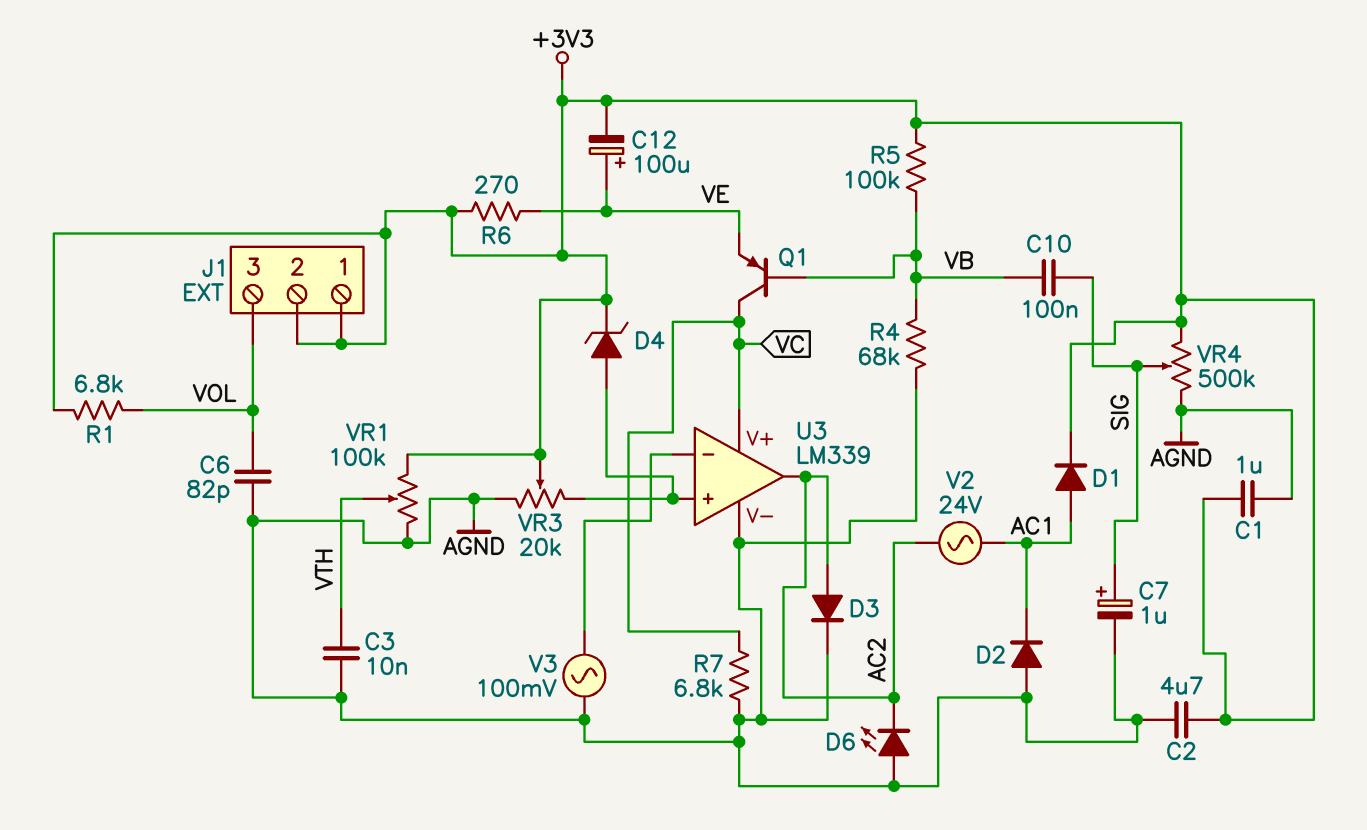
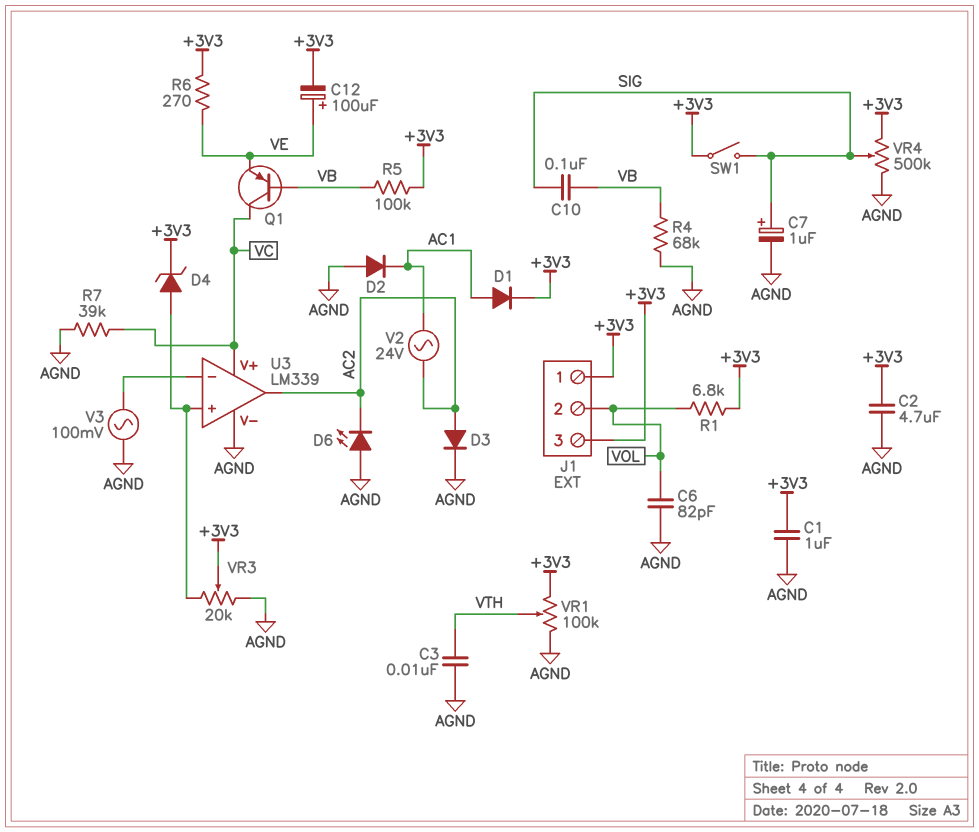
J1 pin 2: +3V3 -> VOL
J1 pin 3: VOL -> +3V3
R7: 6.8k (AGND, VC) -> 39k (AGND, VC)
SW1: none -> switch (+3V3, SIG)

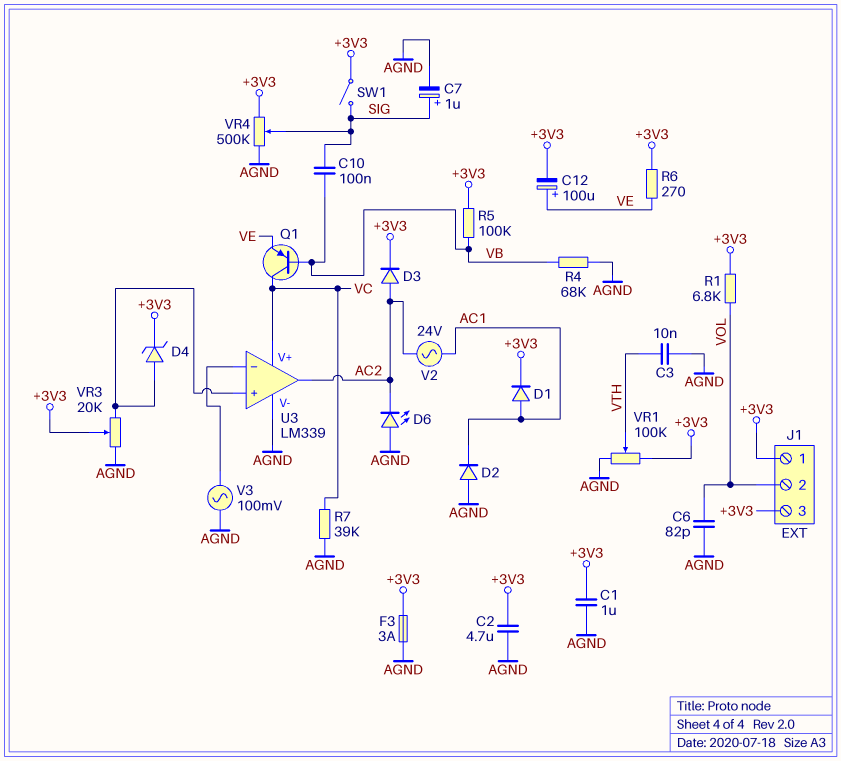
D3: diode (A AC2, K AGND) -> diode (A AC2, K +3V3)
F3: none -> 3A (+3V3, AGND)

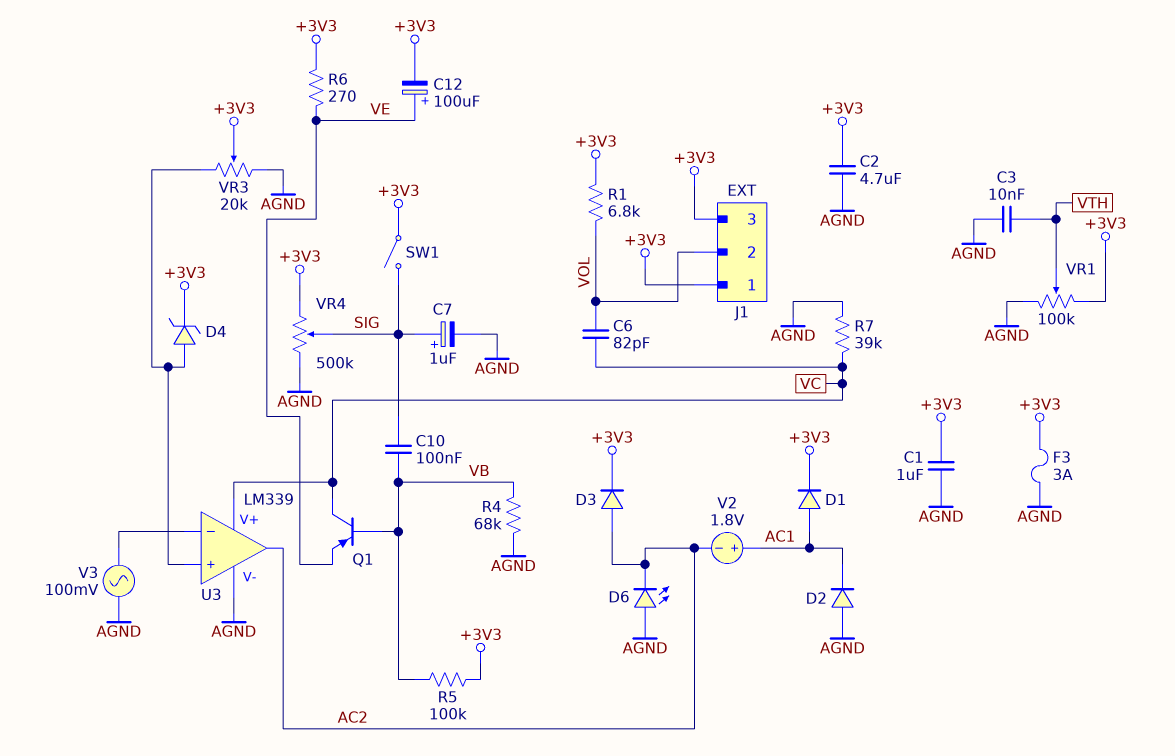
C6: 82pF (AGND, VOL) -> 82pF (VC, VOL)
V2: AC 24V (AC1, AC2) -> 1.8V (plus AC1, minus AC2)

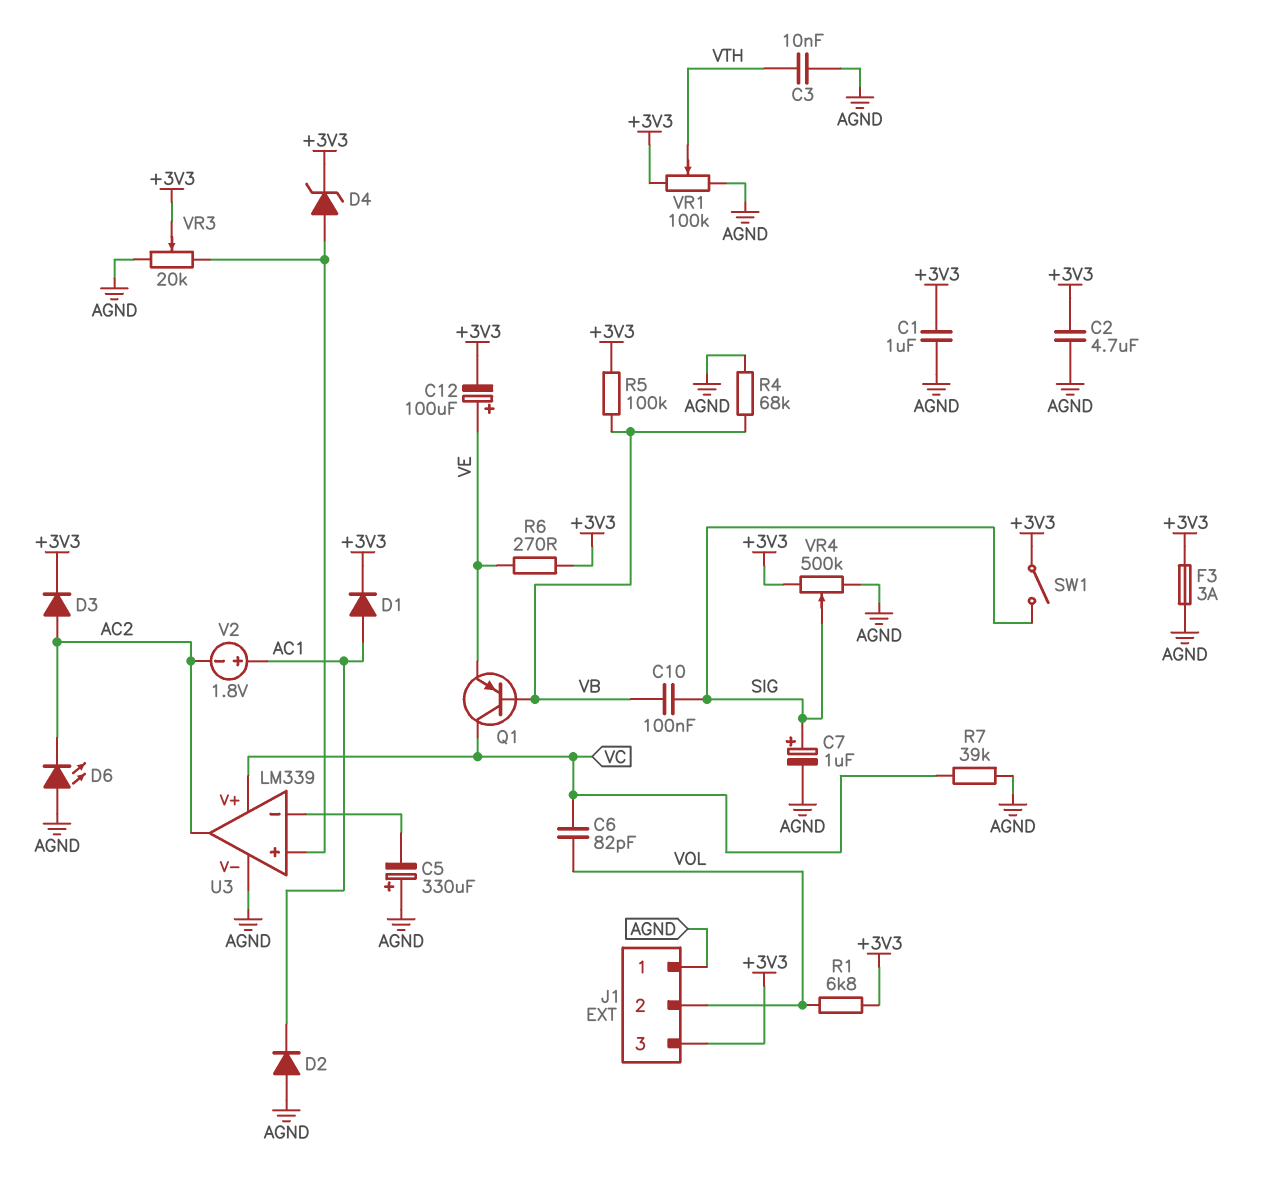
C5: none -> 330uF (plus AGND, minus U3/in-)
J1 pin 1: +3V3 -> AGND
V3: AC 100mV (AGND, U3/in-) -> none

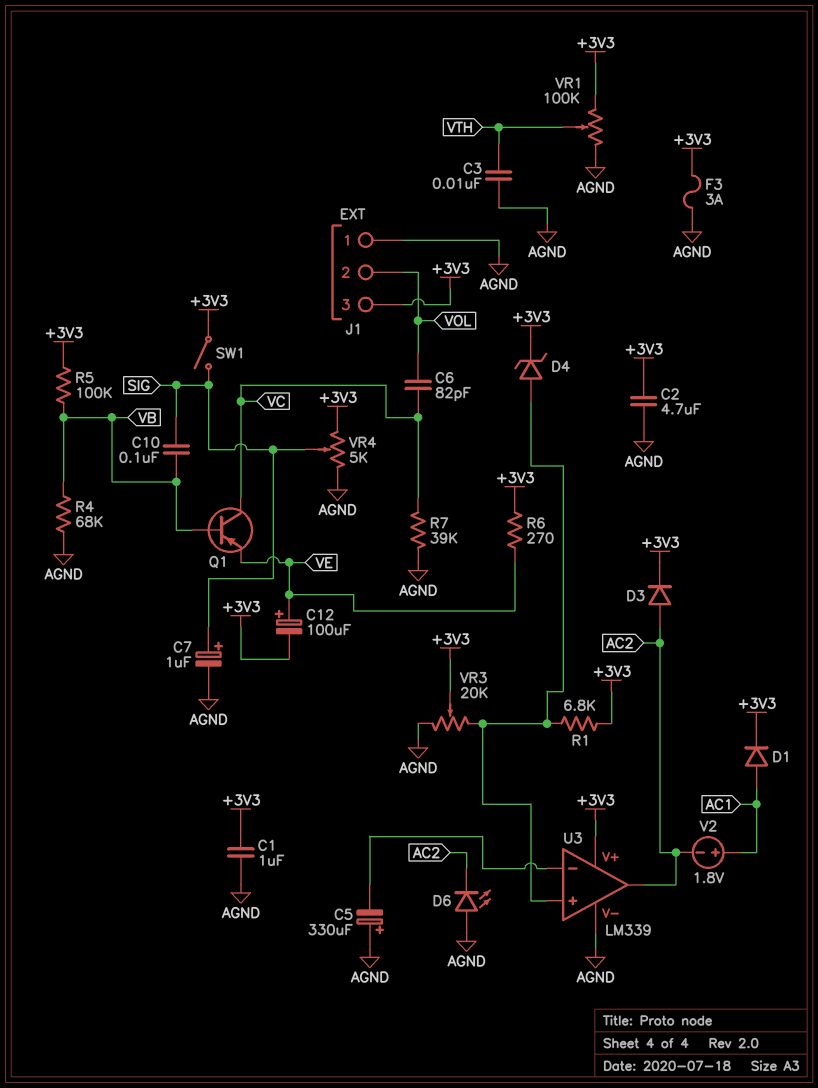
D2: diode (A AGND, K AC1) -> none
R1: 6.8k (+3V3, VOL) -> 6.8k (+3V3, U3/in+)
U3 pin V+: VC -> +3V3
VR4: 500k (+3V3, AGND, wiper SIG) -> 5k (+3V3, AGND, wiper SIG)

